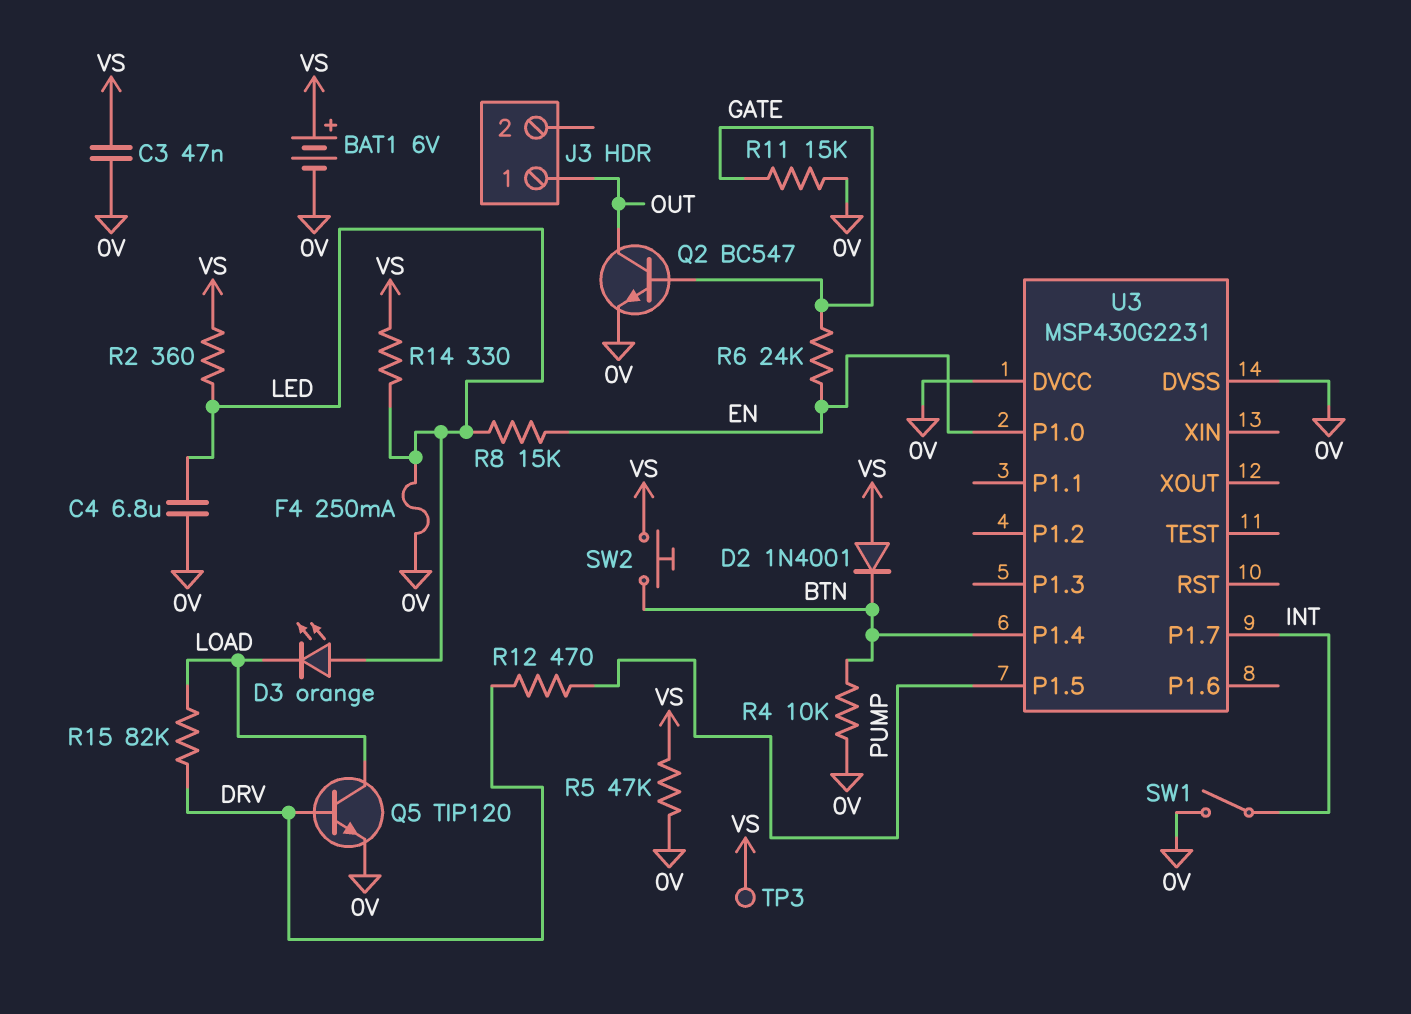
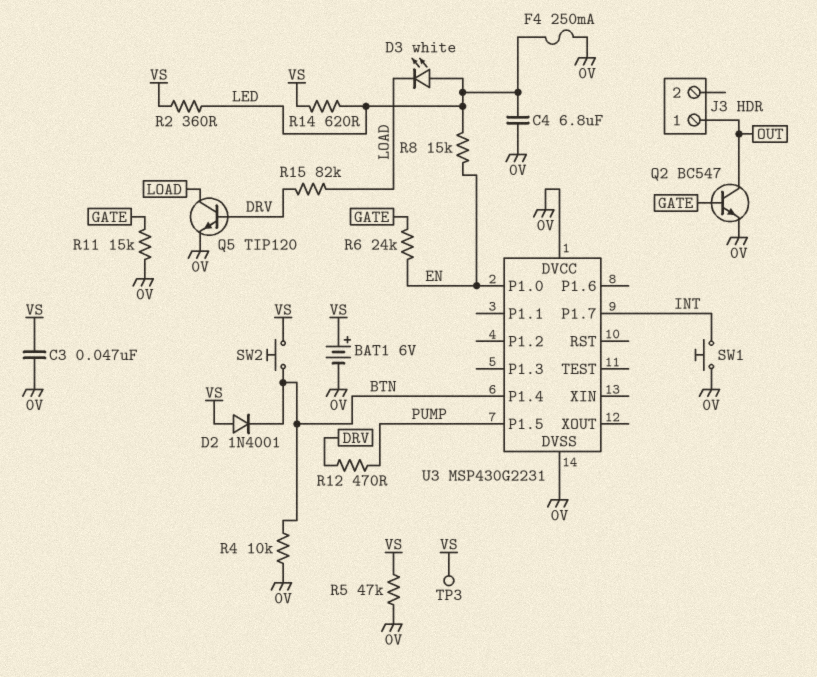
D3: LED orange (A LED, K LOAD) -> LED white (A LED, K LOAD)
R14: 330 (LED, VS) -> 620 (LED, VS)
SW1: switch (0V, INT) -> button (0V, INT)

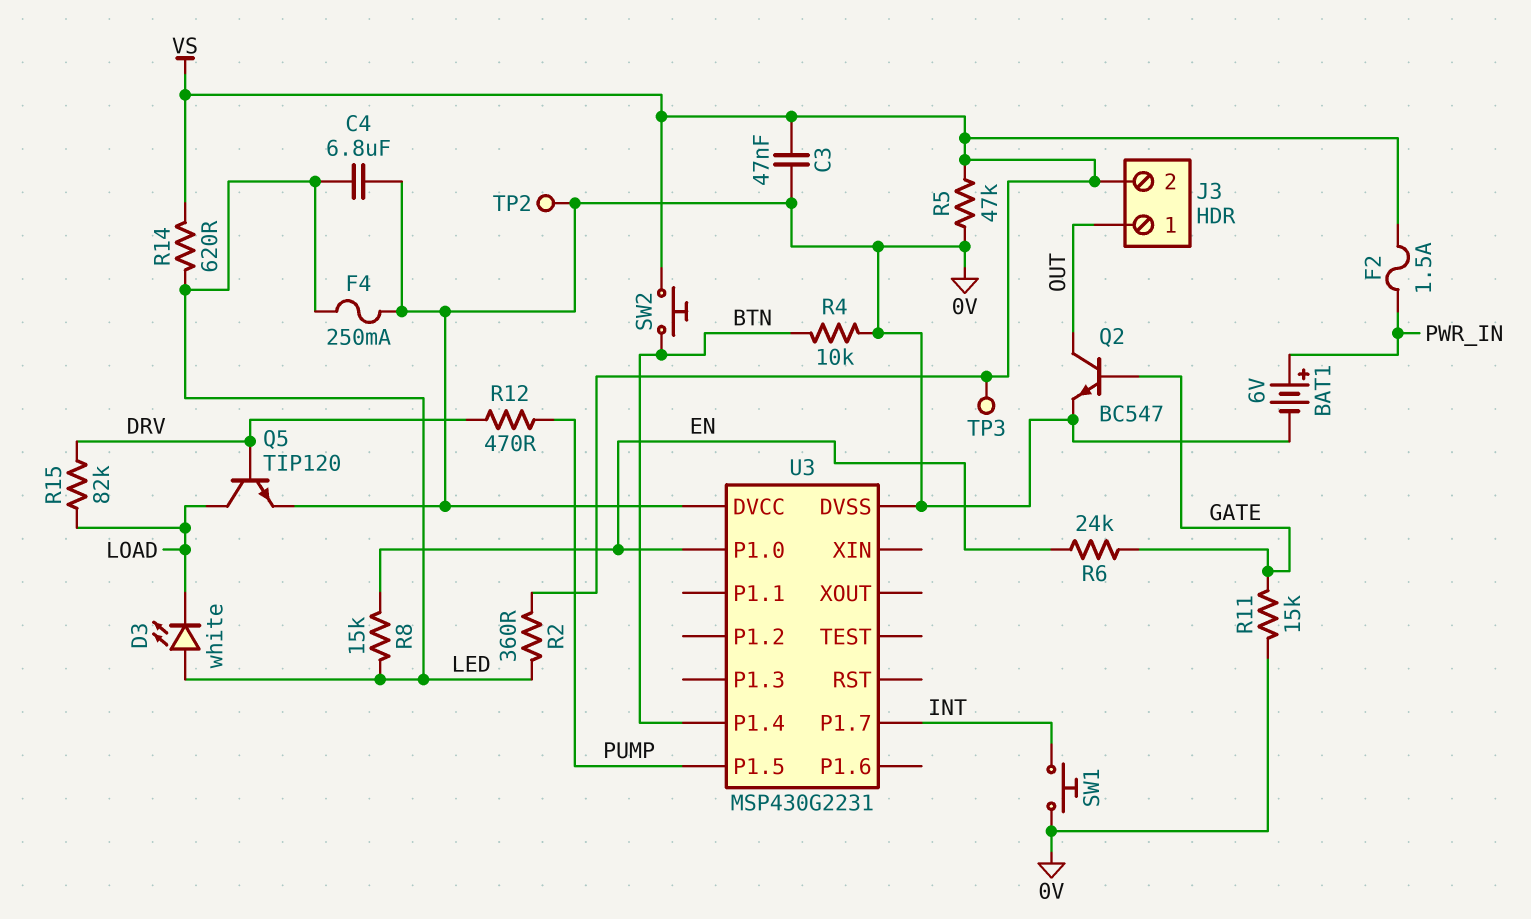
BAT1: 6V (plus VS, minus 0V) -> 6V (plus PWR_IN, minus 0V)
D2: diode 1N4001 (A VS, K BTN) -> none
F2: none -> 1.5A (PWR_IN, VS)
J3 pin 2: none -> VS
TP2: none -> test point (0V)

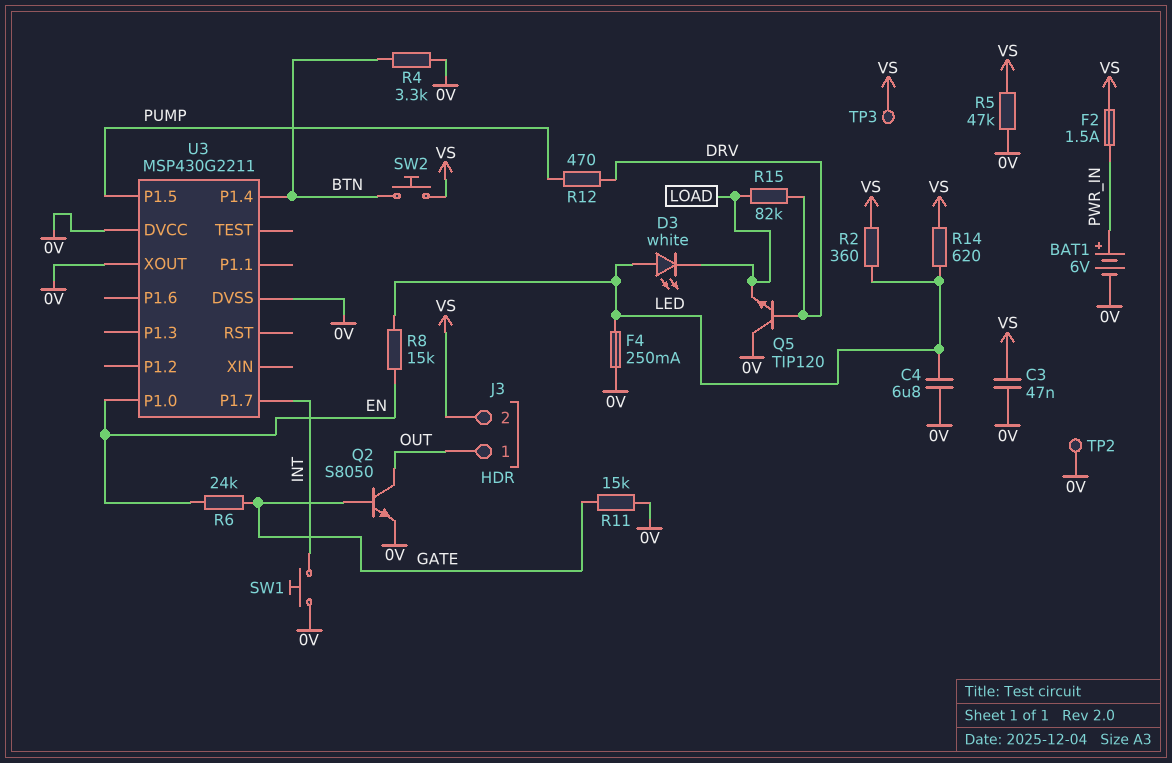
Q2: NPN BC547 (B GATE, C OUT, E 0V) -> NPN S8050 (B GATE, C OUT, E 0V)
Q5: NPN TIP120 (B DRV, C LOAD, E 0V) -> NPN TIP120 (B DRV, C 0V, E LOAD)
R4: 10k (0V, BTN) -> 3.3k (0V, BTN)
U3: MSP430G2231 -> MSP430G2211
U3 pin XOUT: none -> 0V

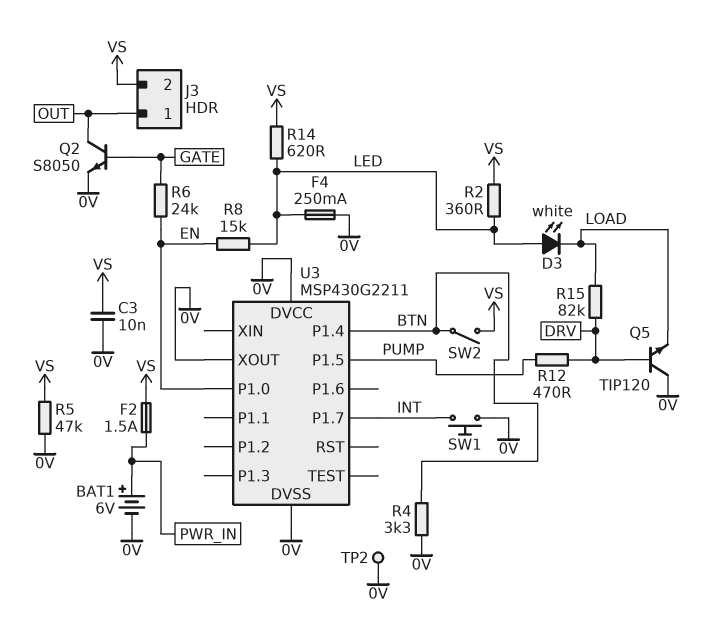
C3: 47nF (0V, VS) -> 10nF (0V, VS)
C4: 6.8uF (0V, LED) -> none
R11: 15k (0V, GATE) -> none
SW2: button (BTN, VS) -> switch (BTN, VS)
TP3: test point (VS) -> none

